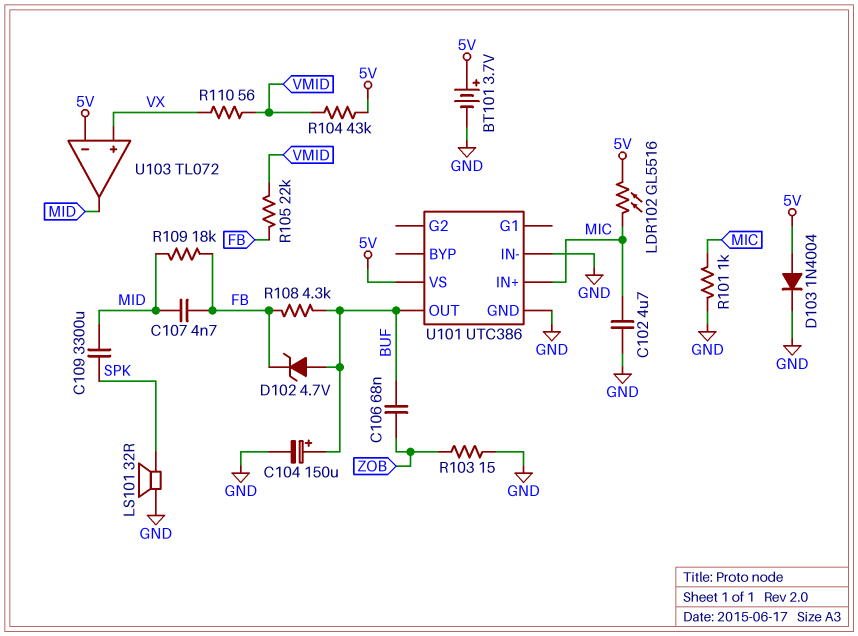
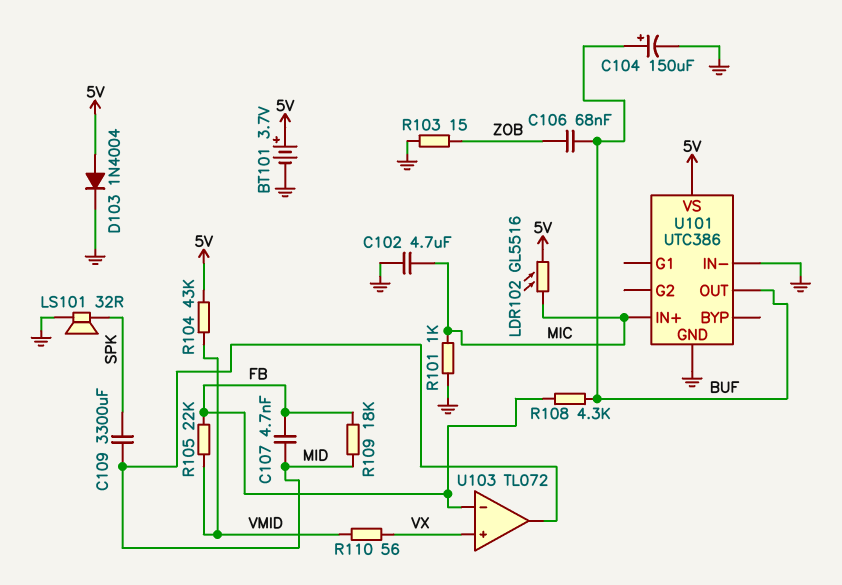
D102: zener 4.7V (A BUF, K FB) -> none
U103 pin in-: 5V -> FB

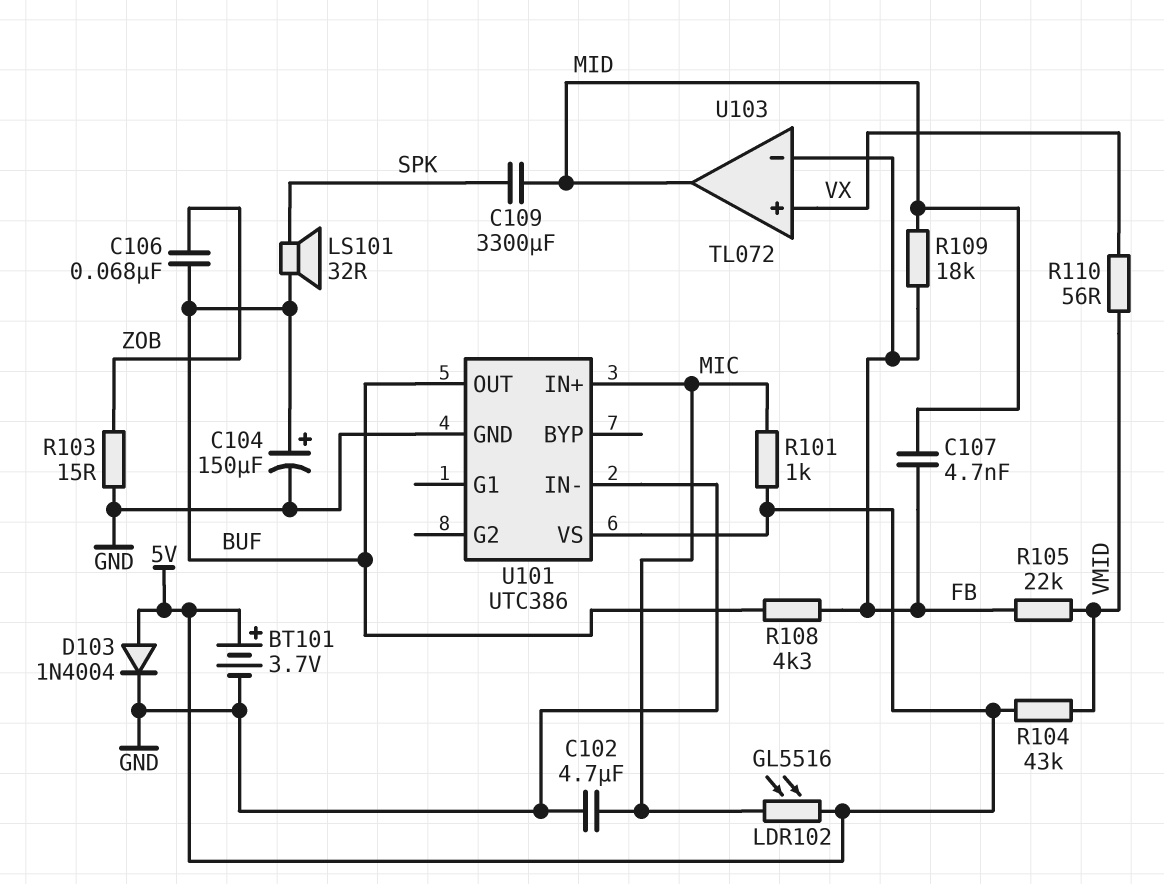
LS101: speaker 32R (GND, SPK) -> speaker 32R (BUF, SPK)
R101: 1k (GND, MIC) -> 1k (5V, MIC)

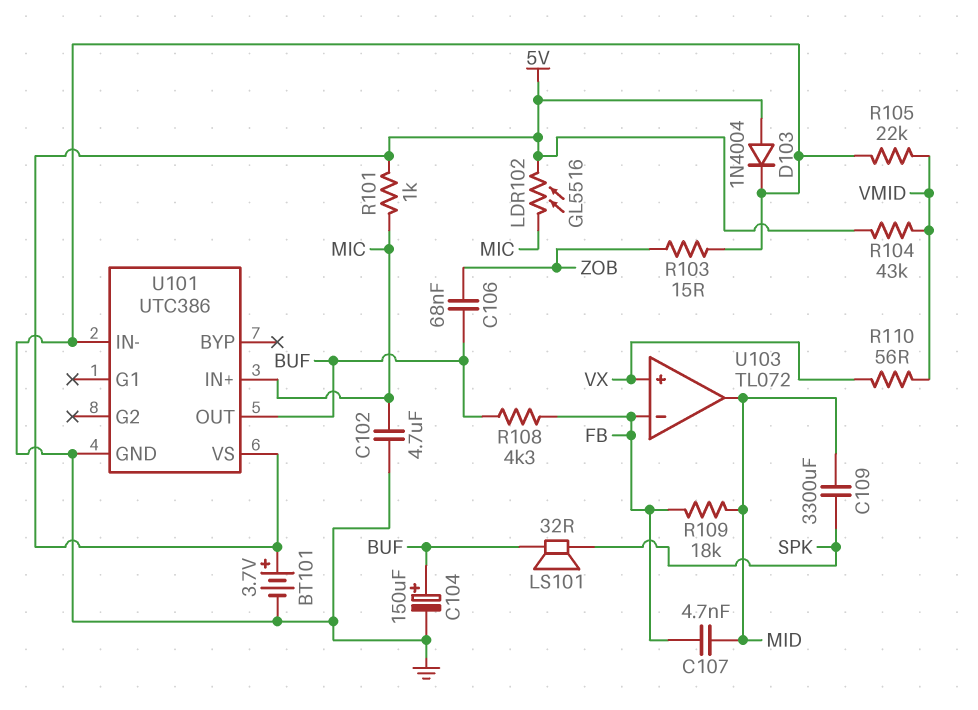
R105: 22k (FB, VMID) -> 22k (GND, VMID)

